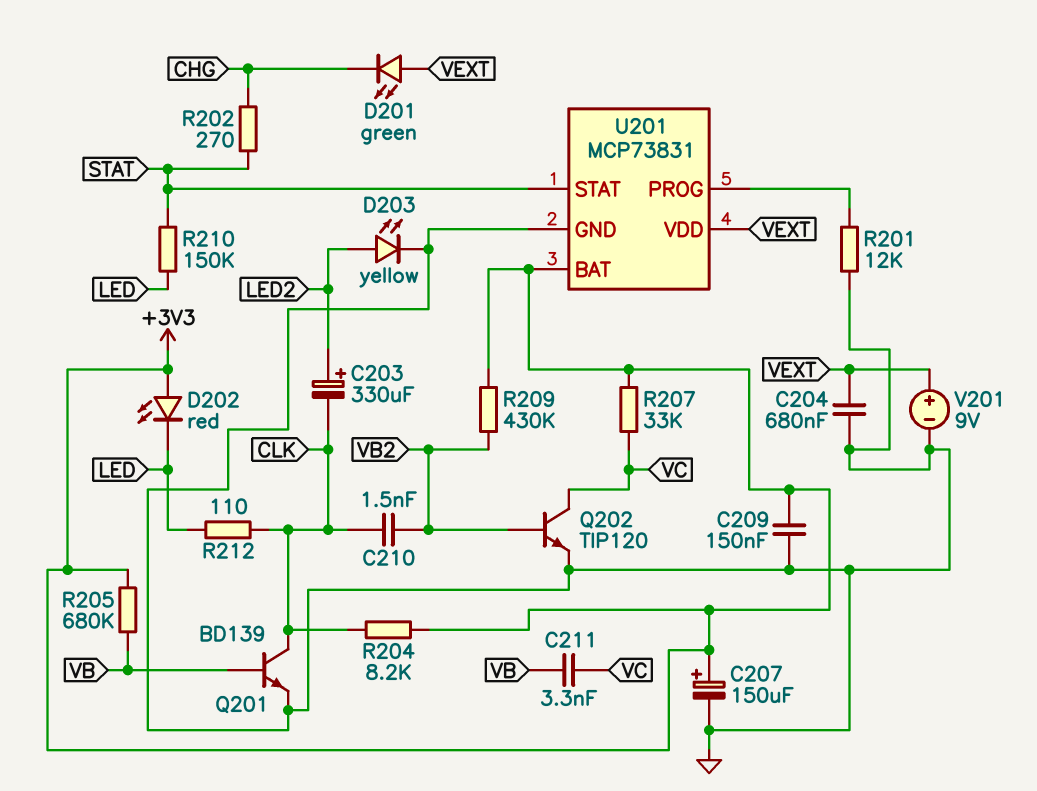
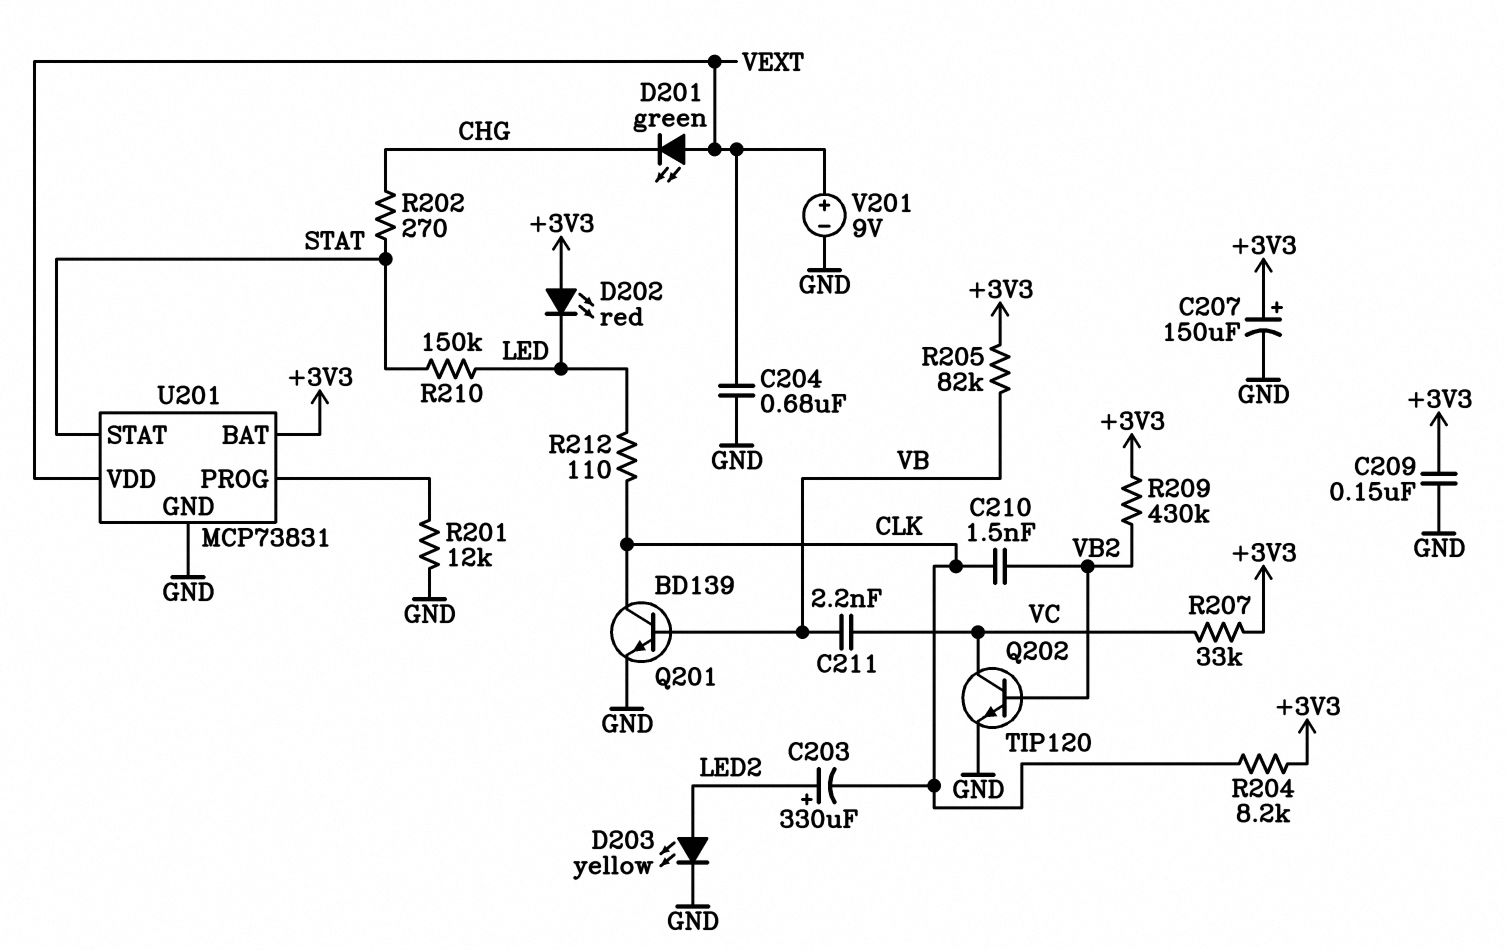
C211: 3.3nF (VB, VC) -> 2.2nF (VB, VC)
R205: 680k (+3V3, VB) -> 82k (+3V3, VB)

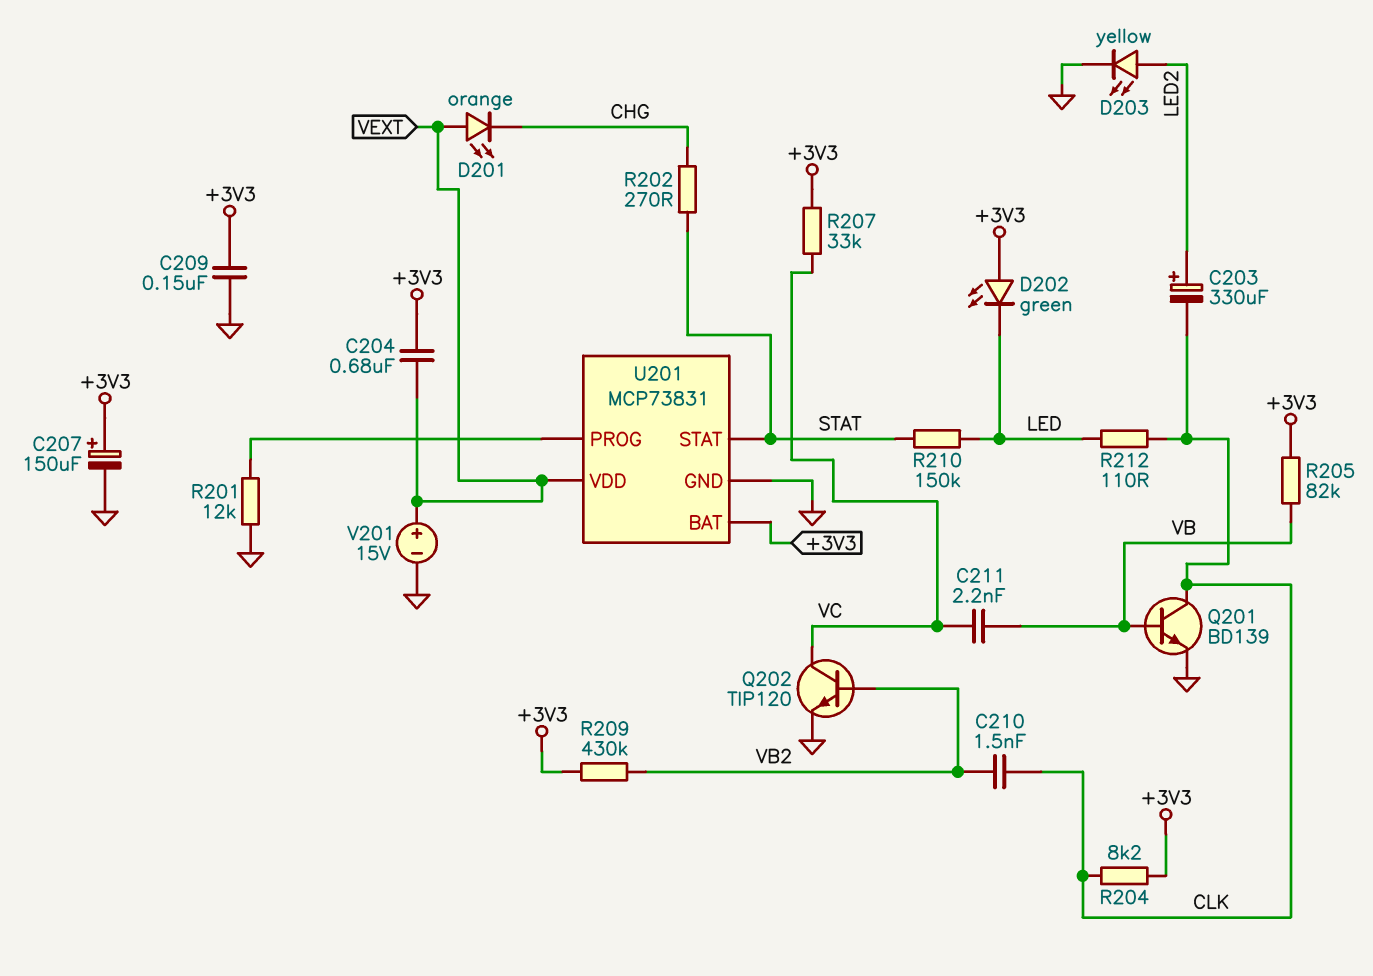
C204: 680nF (GND, VEXT) -> 680nF (+3V3, VEXT)
D201: LED green (A VEXT, K CHG) -> LED orange (A VEXT, K CHG)
D202: LED red (A +3V3, K LED) -> LED green (A +3V3, K LED)
V201: 9V (plus VEXT, minus GND) -> 15V (plus VEXT, minus GND)

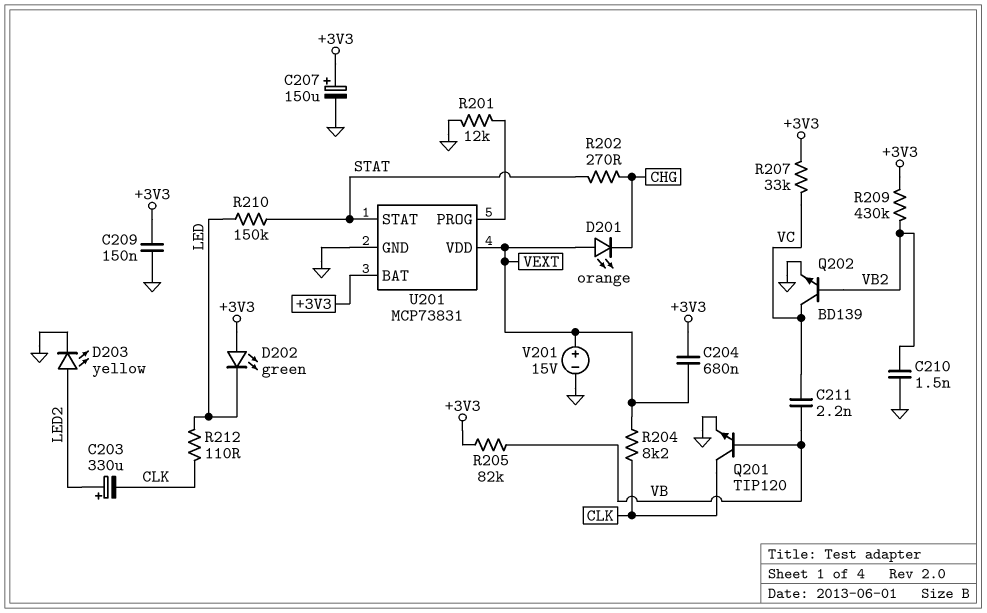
C210: 1.5nF (CLK, VB2) -> 1.5nF (GND, VB2)
Q201: NPN BD139 (B VB, C CLK, E GND) -> NPN TIP120 (B VB, C CLK, E GND)
Q202: NPN TIP120 (B VB2, C VC, E GND) -> NPN BD139 (B VB2, C VC, E GND)
R204: 8.2k (+3V3, CLK) -> 8.2k (CLK, VEXT)

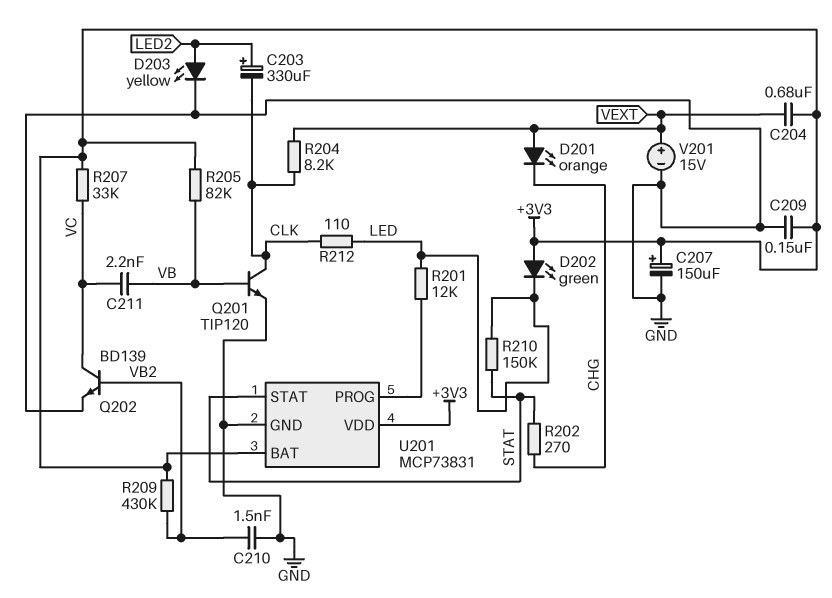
R201: 12k (GND, U201/PROG) -> 12k (LED, U201/PROG)
U201 pin VDD: VEXT -> +3V3

